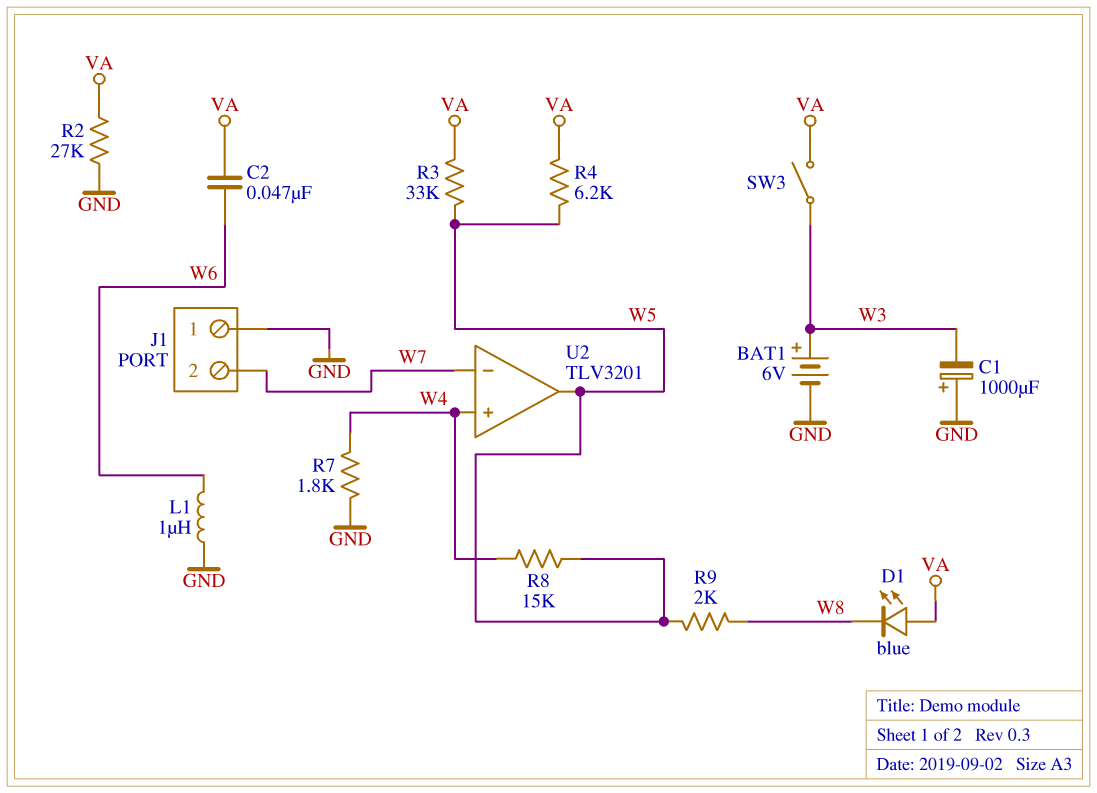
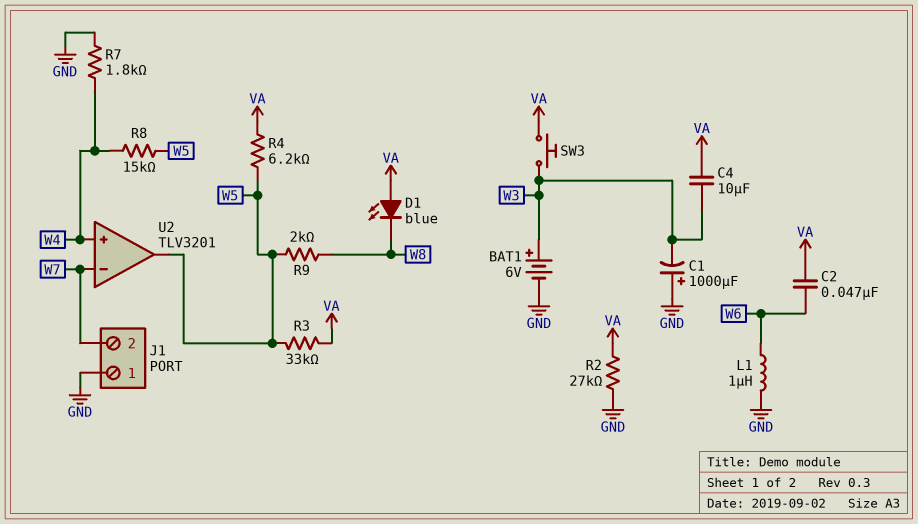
C4: none -> 10uF (VA, W3)
SW3: switch (VA, W3) -> button (VA, W3)

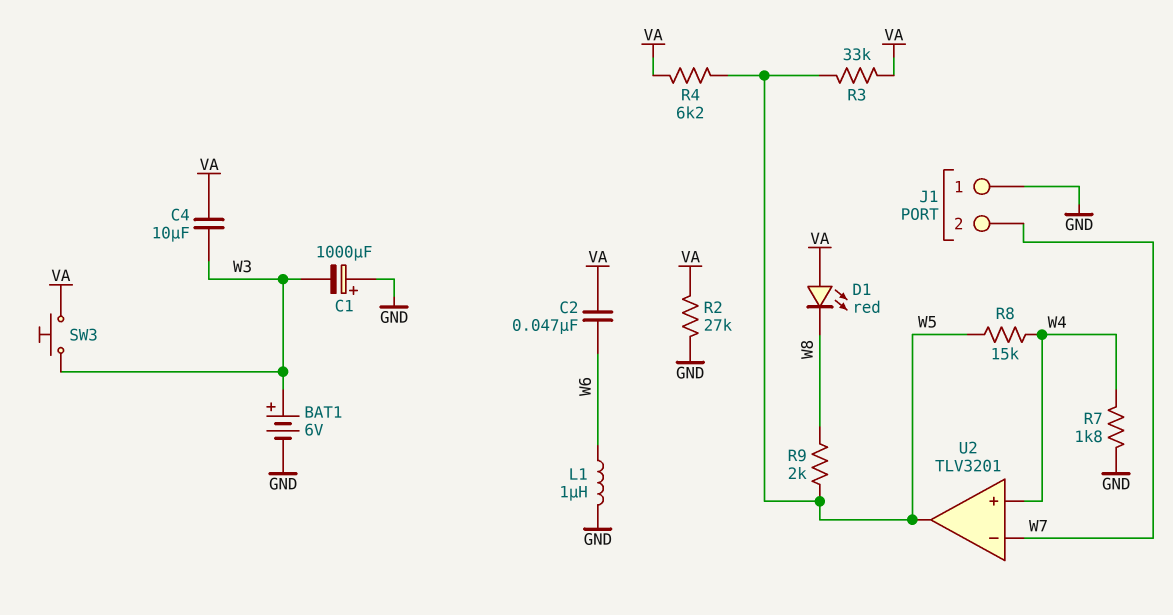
D1: LED blue (A VA, K W8) -> LED red (A VA, K W8)

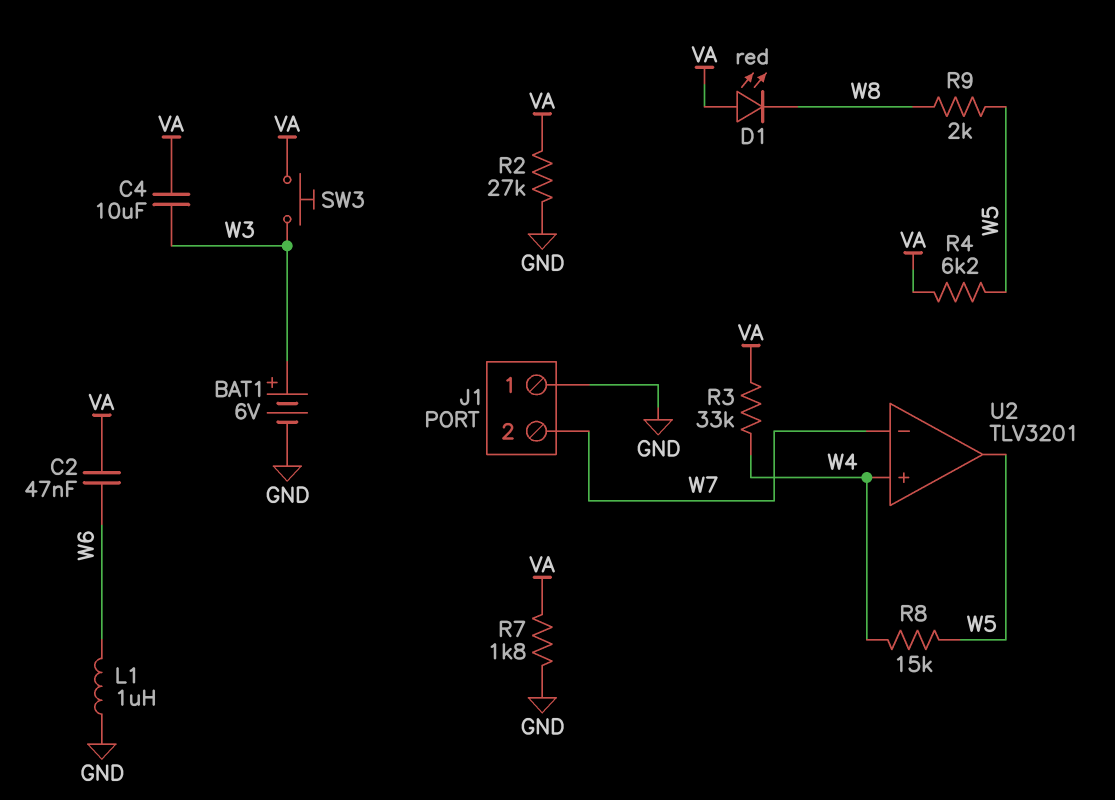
C1: 1000uF (plus GND, minus W3) -> none
R3: 33k (VA, W5) -> 33k (VA, W4)
R7: 1.8k (GND, W4) -> 1.8k (GND, VA)

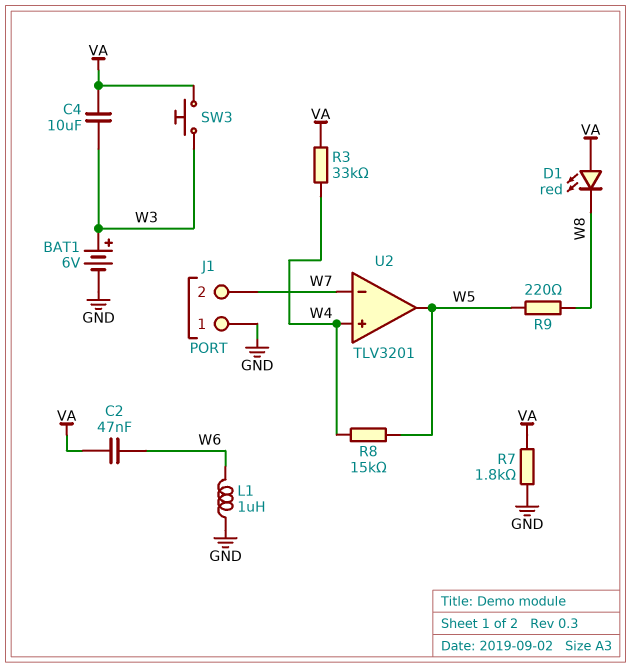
R2: 27k (GND, VA) -> none
R4: 6.2k (VA, W5) -> none
R9: 2k (W5, W8) -> 220 (W5, W8)

